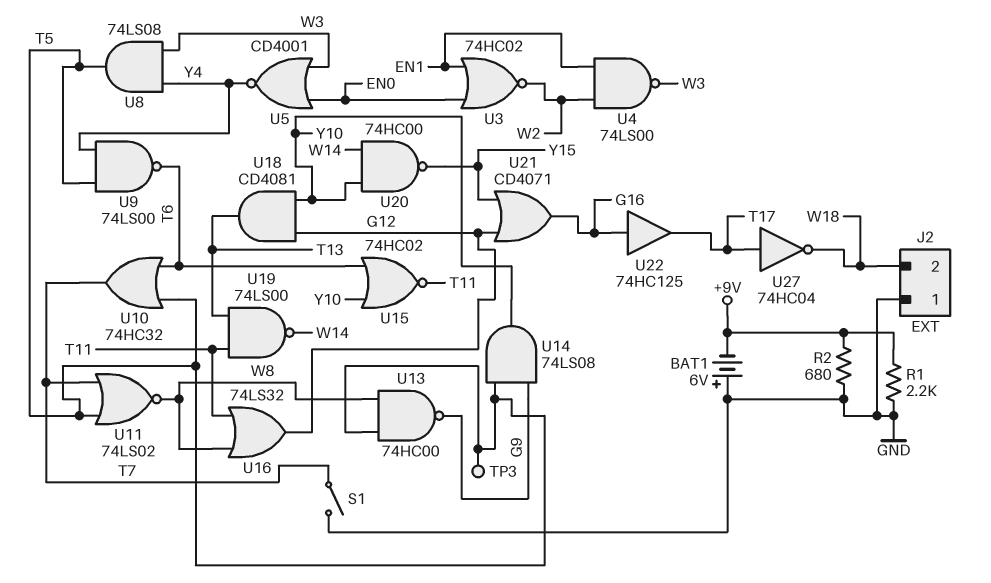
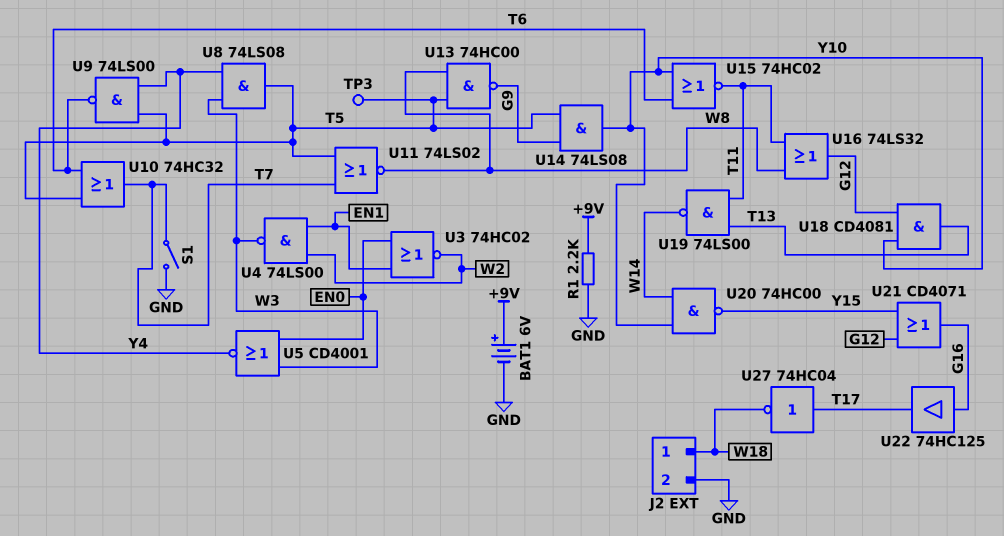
BAT1: 6V (plus GND, minus +9V) -> 6V (plus +9V, minus GND)
J2 pin 1: GND -> W18
J2 pin 2: W18 -> GND
R2: 680 (+9V, GND) -> none

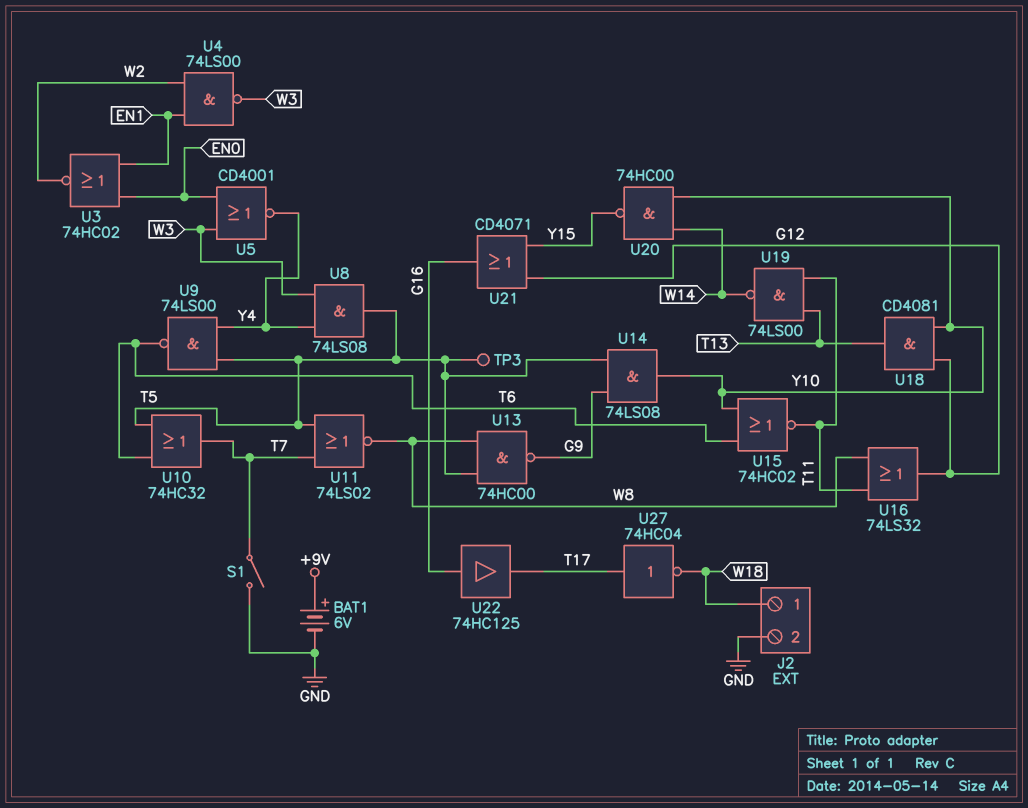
R1: 2.2k (+9V, GND) -> none

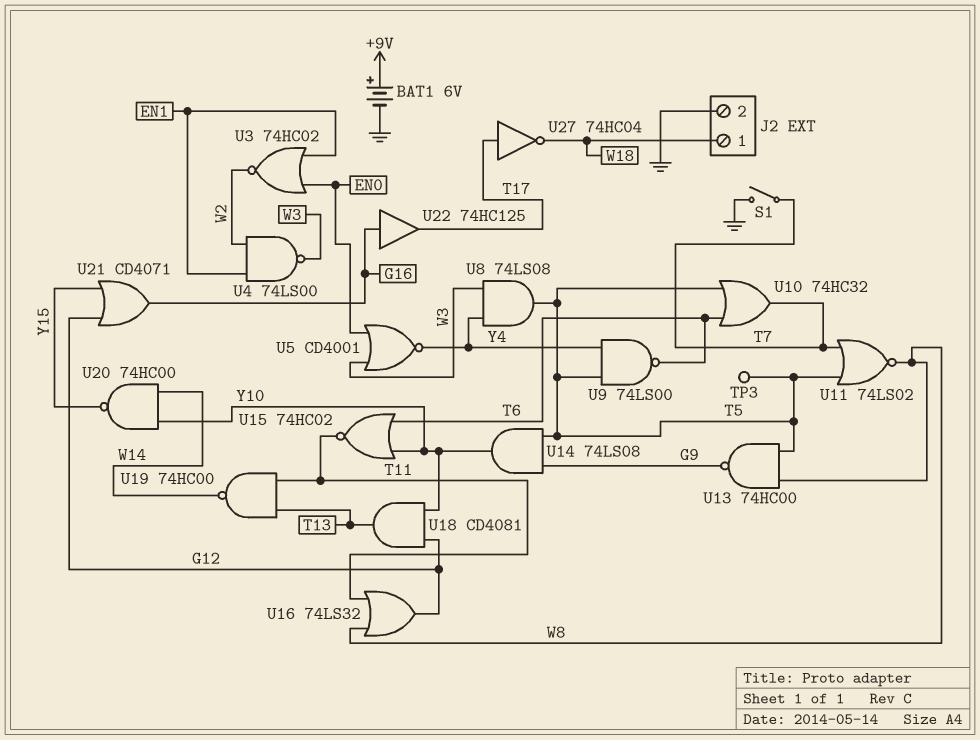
U19: NAND 74LS00 (in T11, in T13, out W14) -> NAND 74HC00 (in T11, in T13, out W14)

